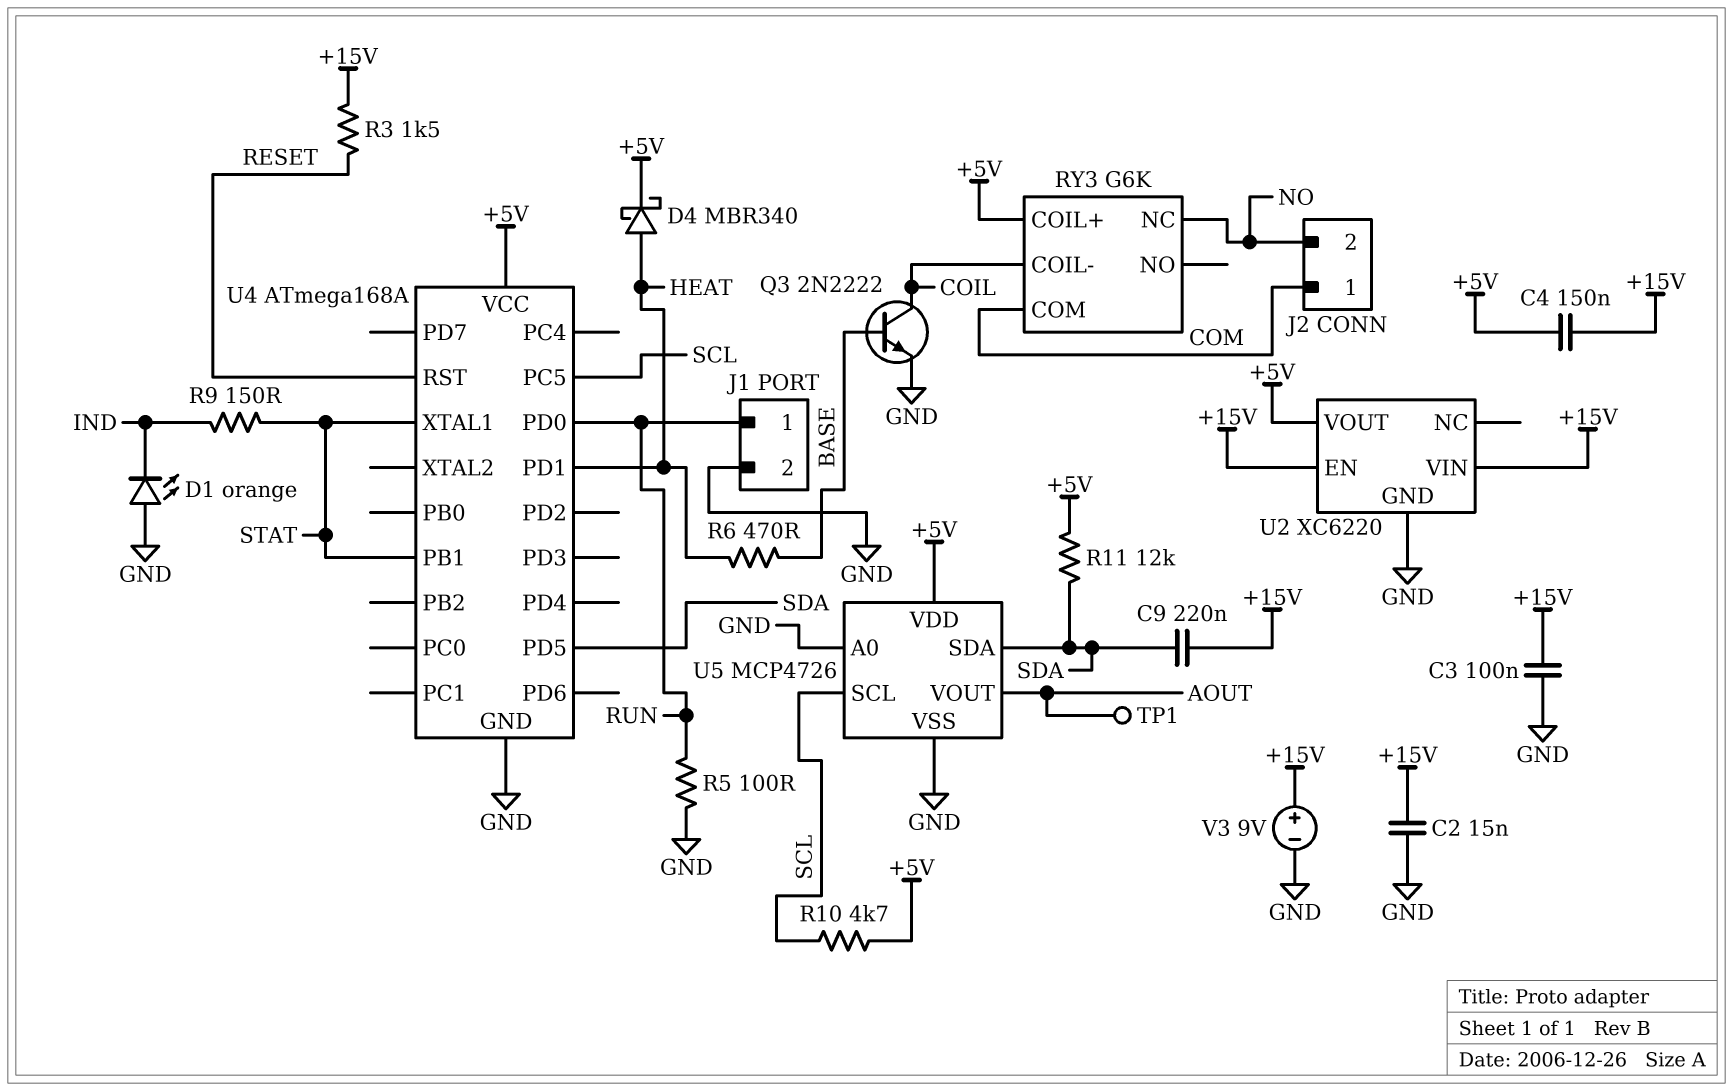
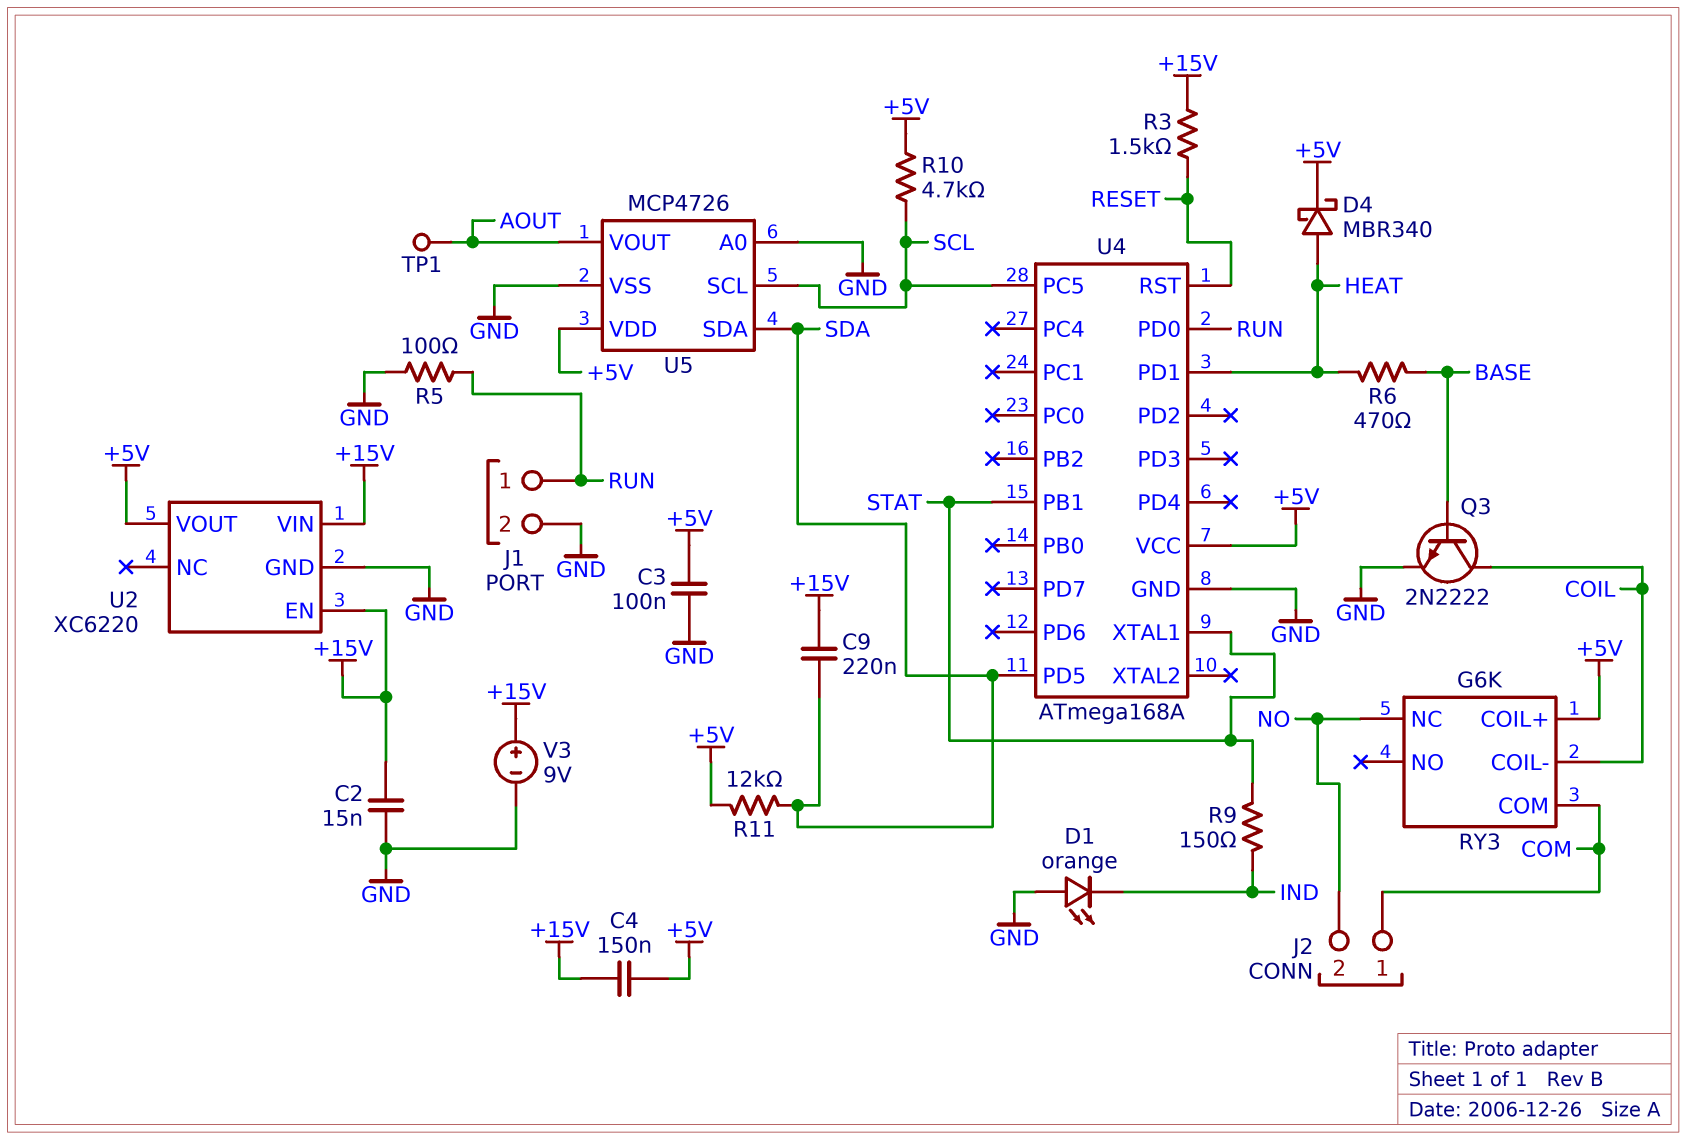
C3: 100nF (+15V, GND) -> 100nF (+5V, GND)

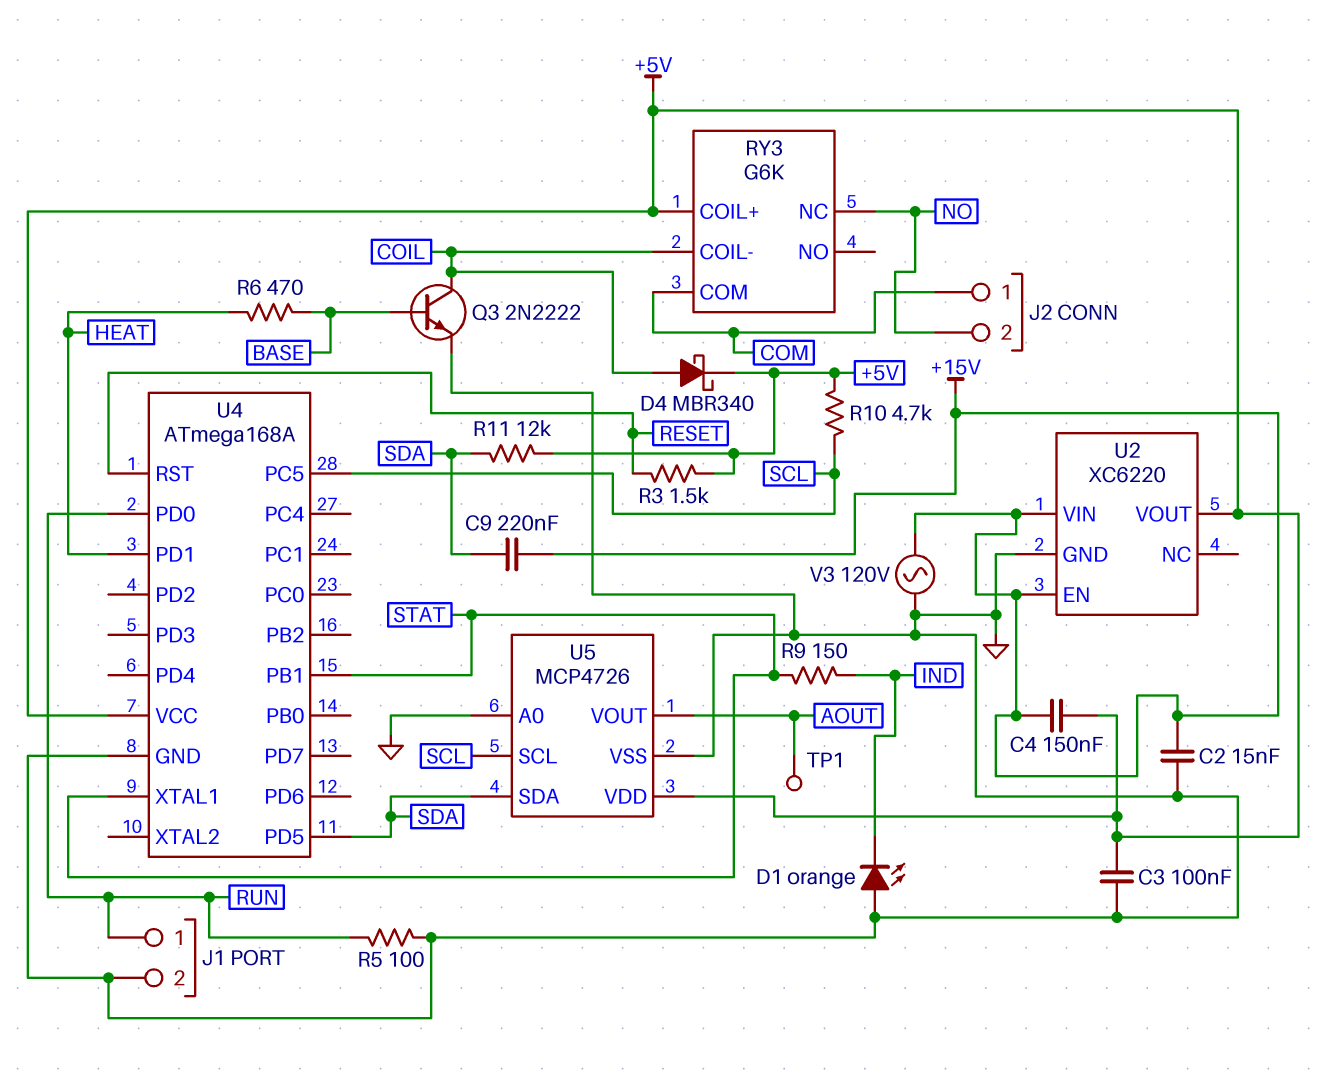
D4: schottky MBR340 (A HEAT, K +5V) -> schottky MBR340 (A COIL, K +5V)
R3: 1.5k (+15V, RESET) -> 1.5k (+5V, RESET)
V3: 9V (plus +15V, minus GND) -> AC 120V (+15V, GND)

